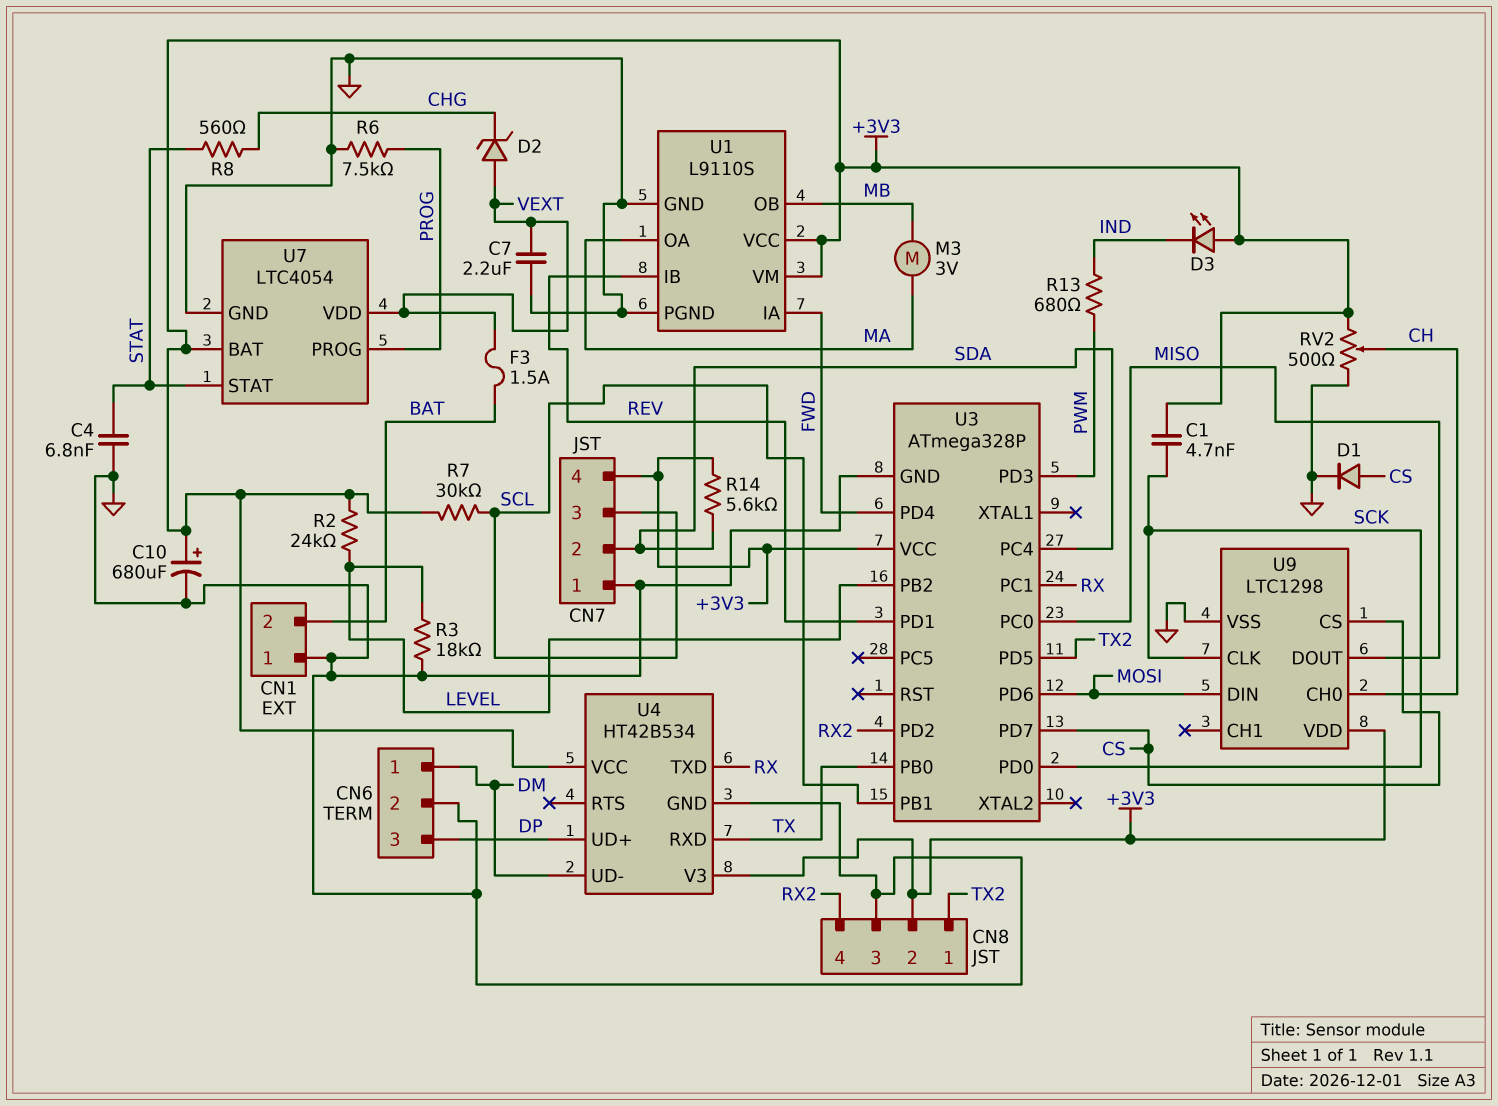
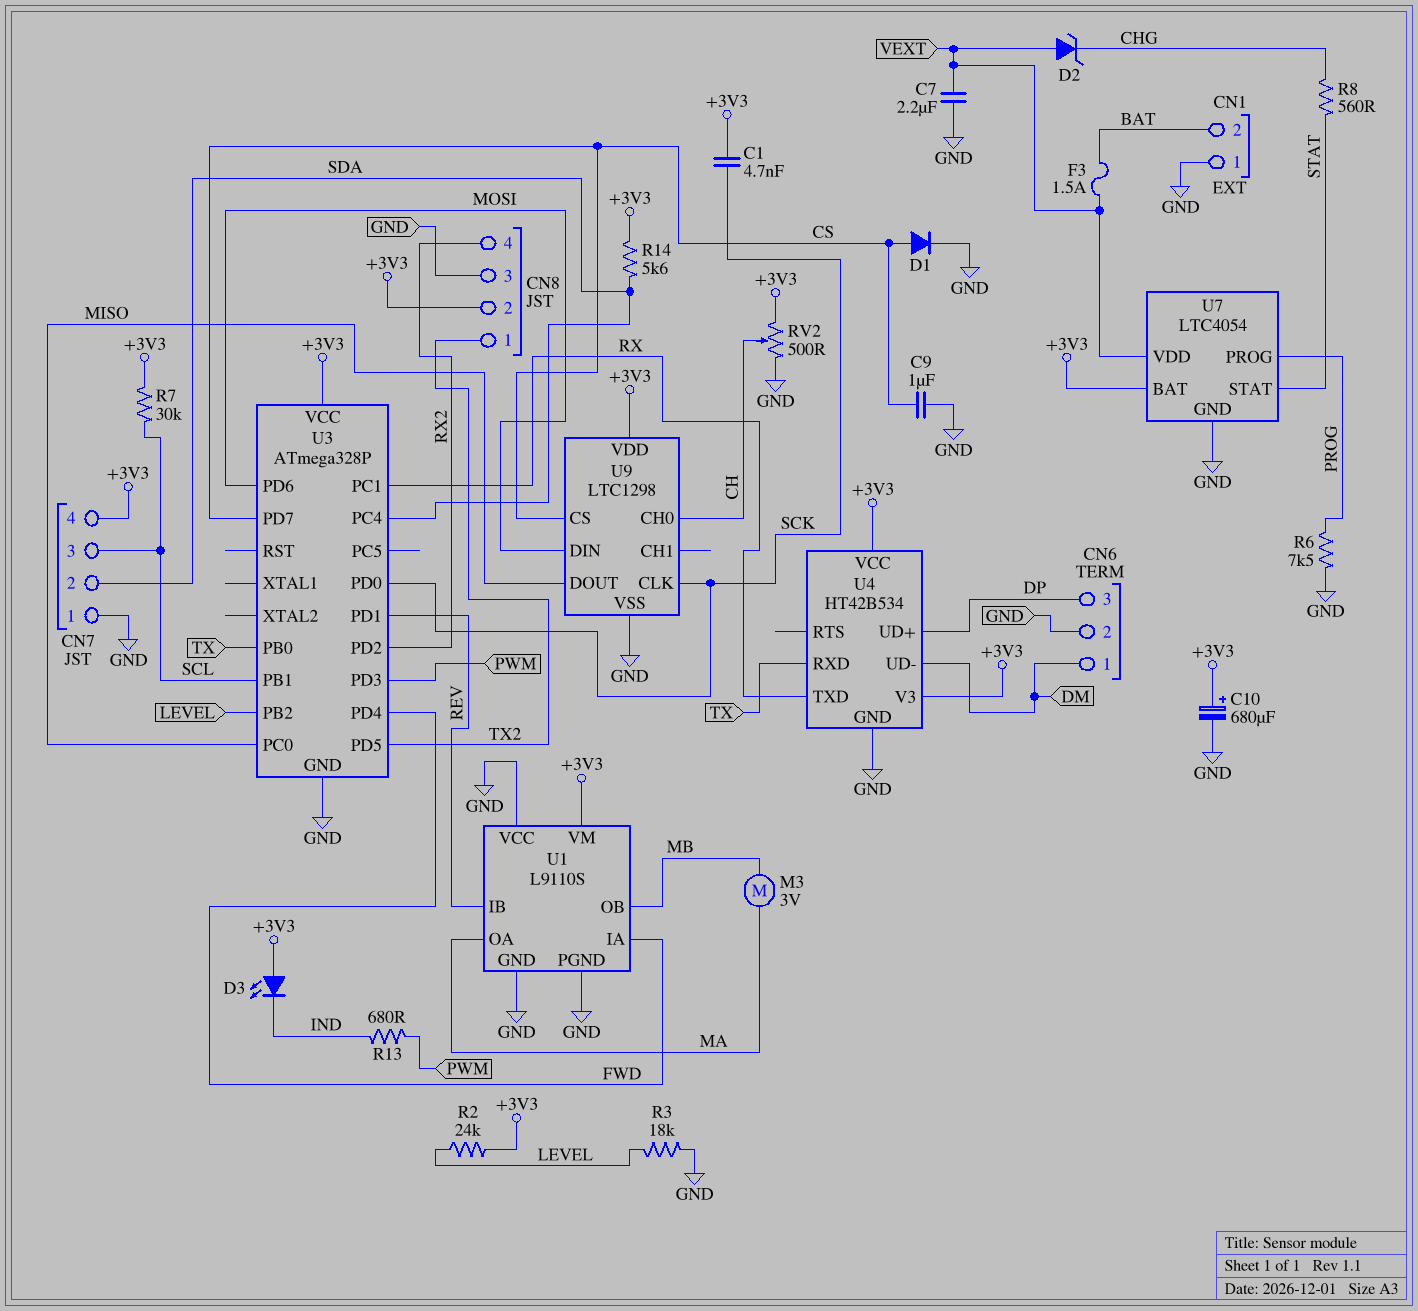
C4: 6.8nF (GND, STAT) -> none
C9: none -> 1uF (CS, GND)
U1 pin VCC: +3V3 -> GND

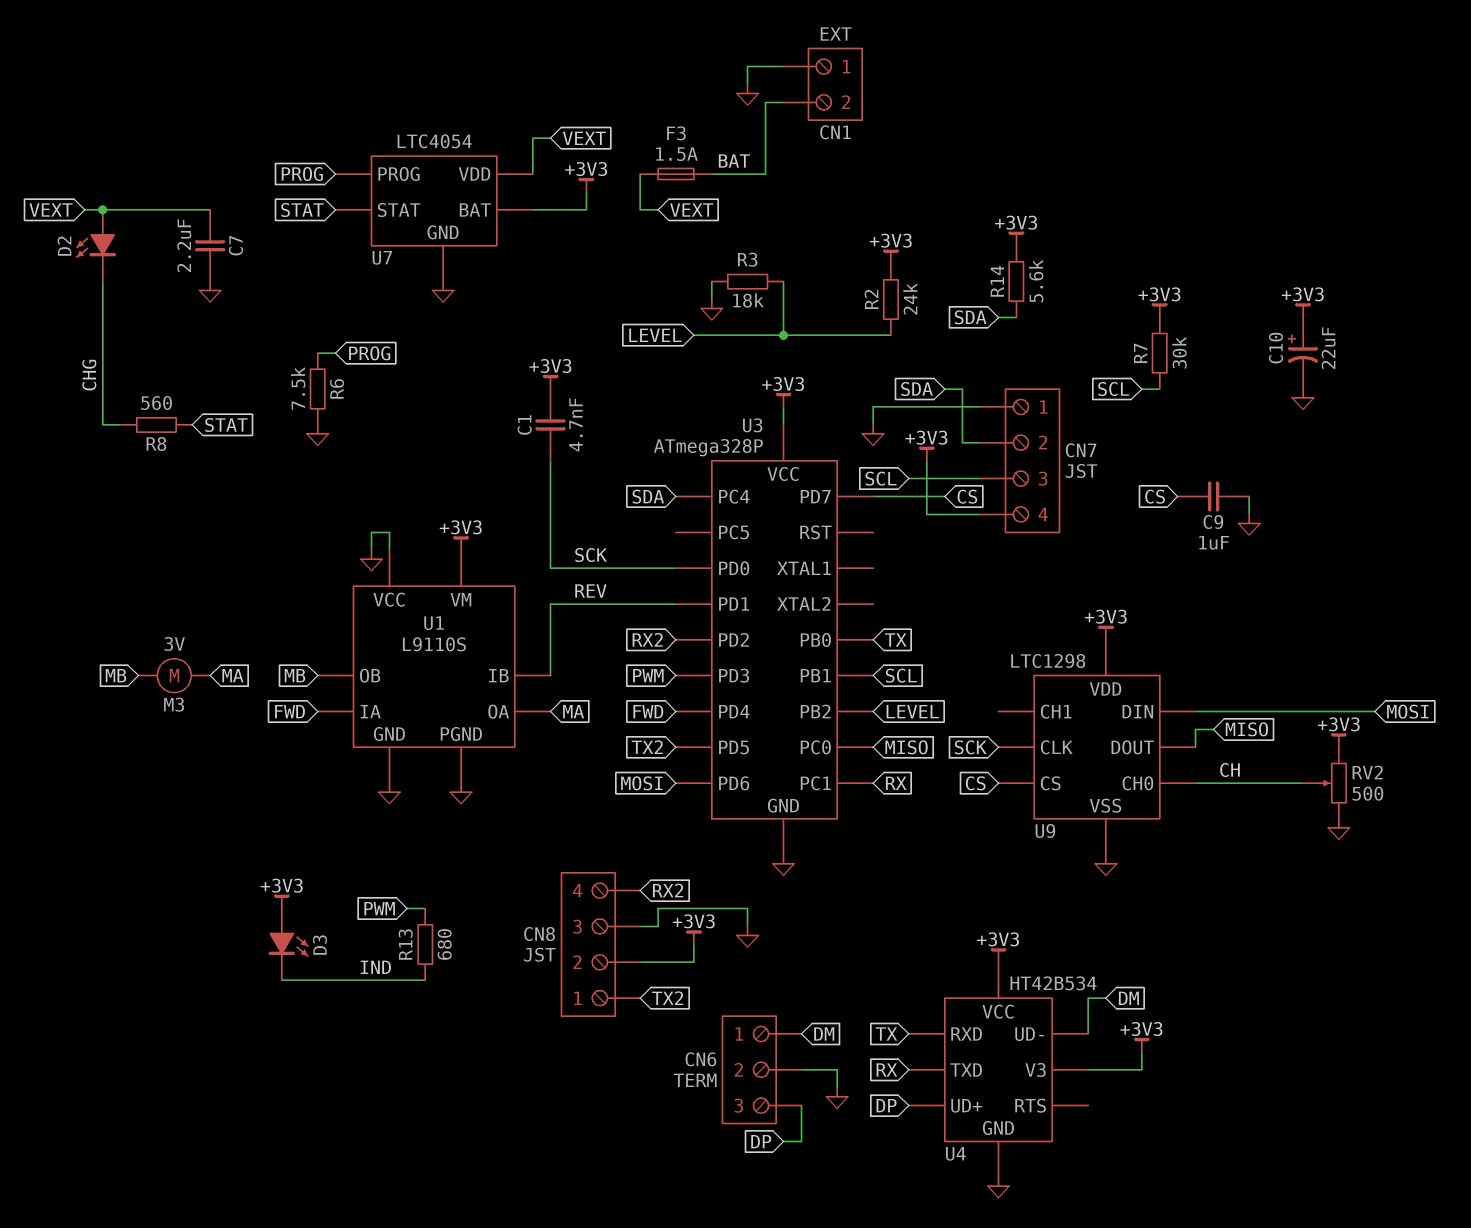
C10: 680uF (plus +3V3, minus GND) -> 22uF (plus +3V3, minus GND)
D1: diode (A CS, K GND) -> none
D2: zener (A VEXT, K CHG) -> LED (A VEXT, K CHG)

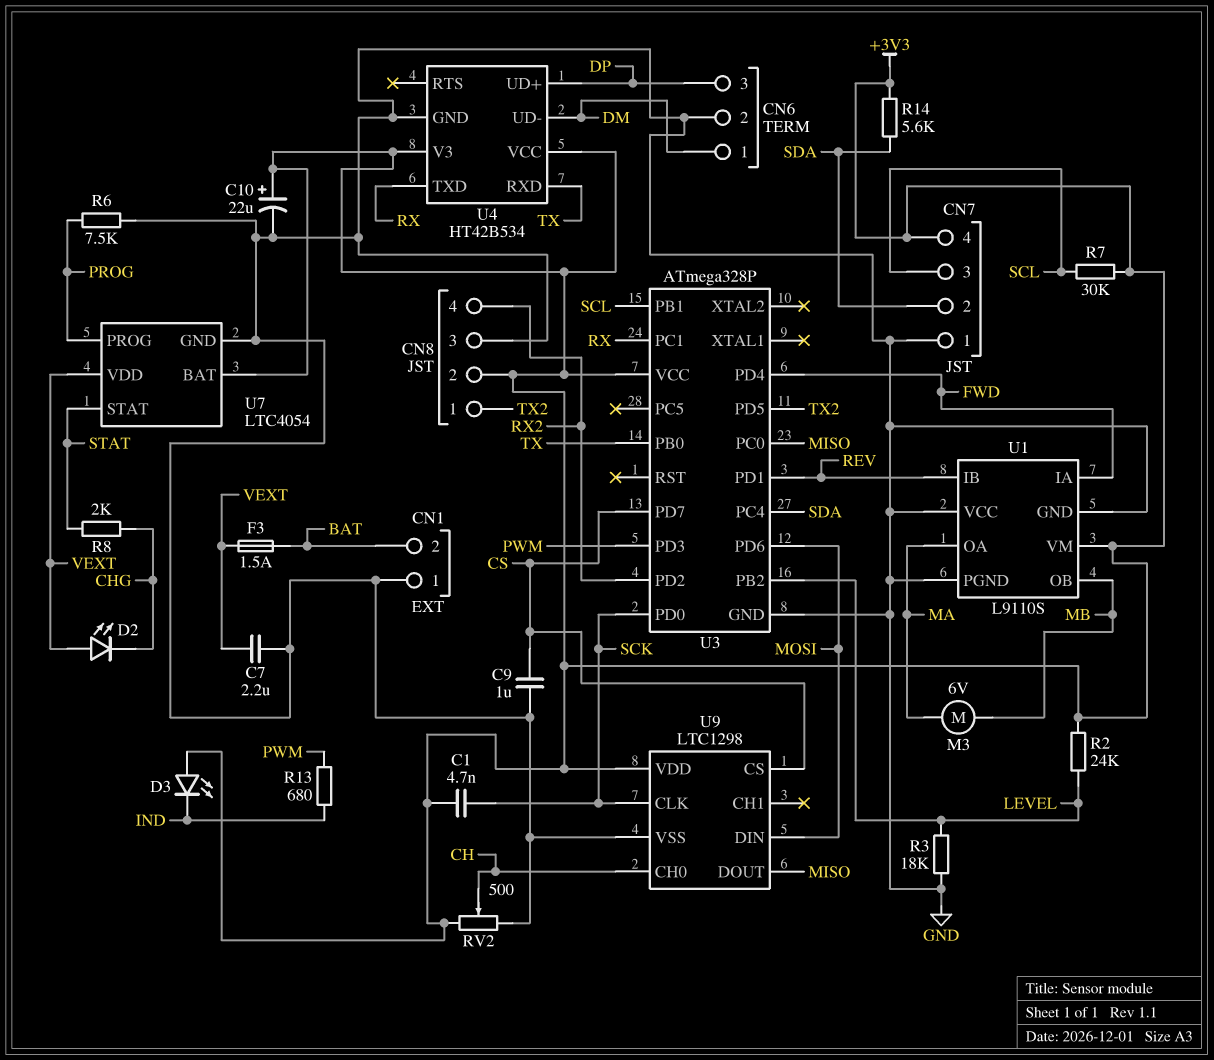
M3: motor 3V (MA, MB) -> motor 6V (MA, MB)
R8: 560 (CHG, STAT) -> 2k (CHG, STAT)

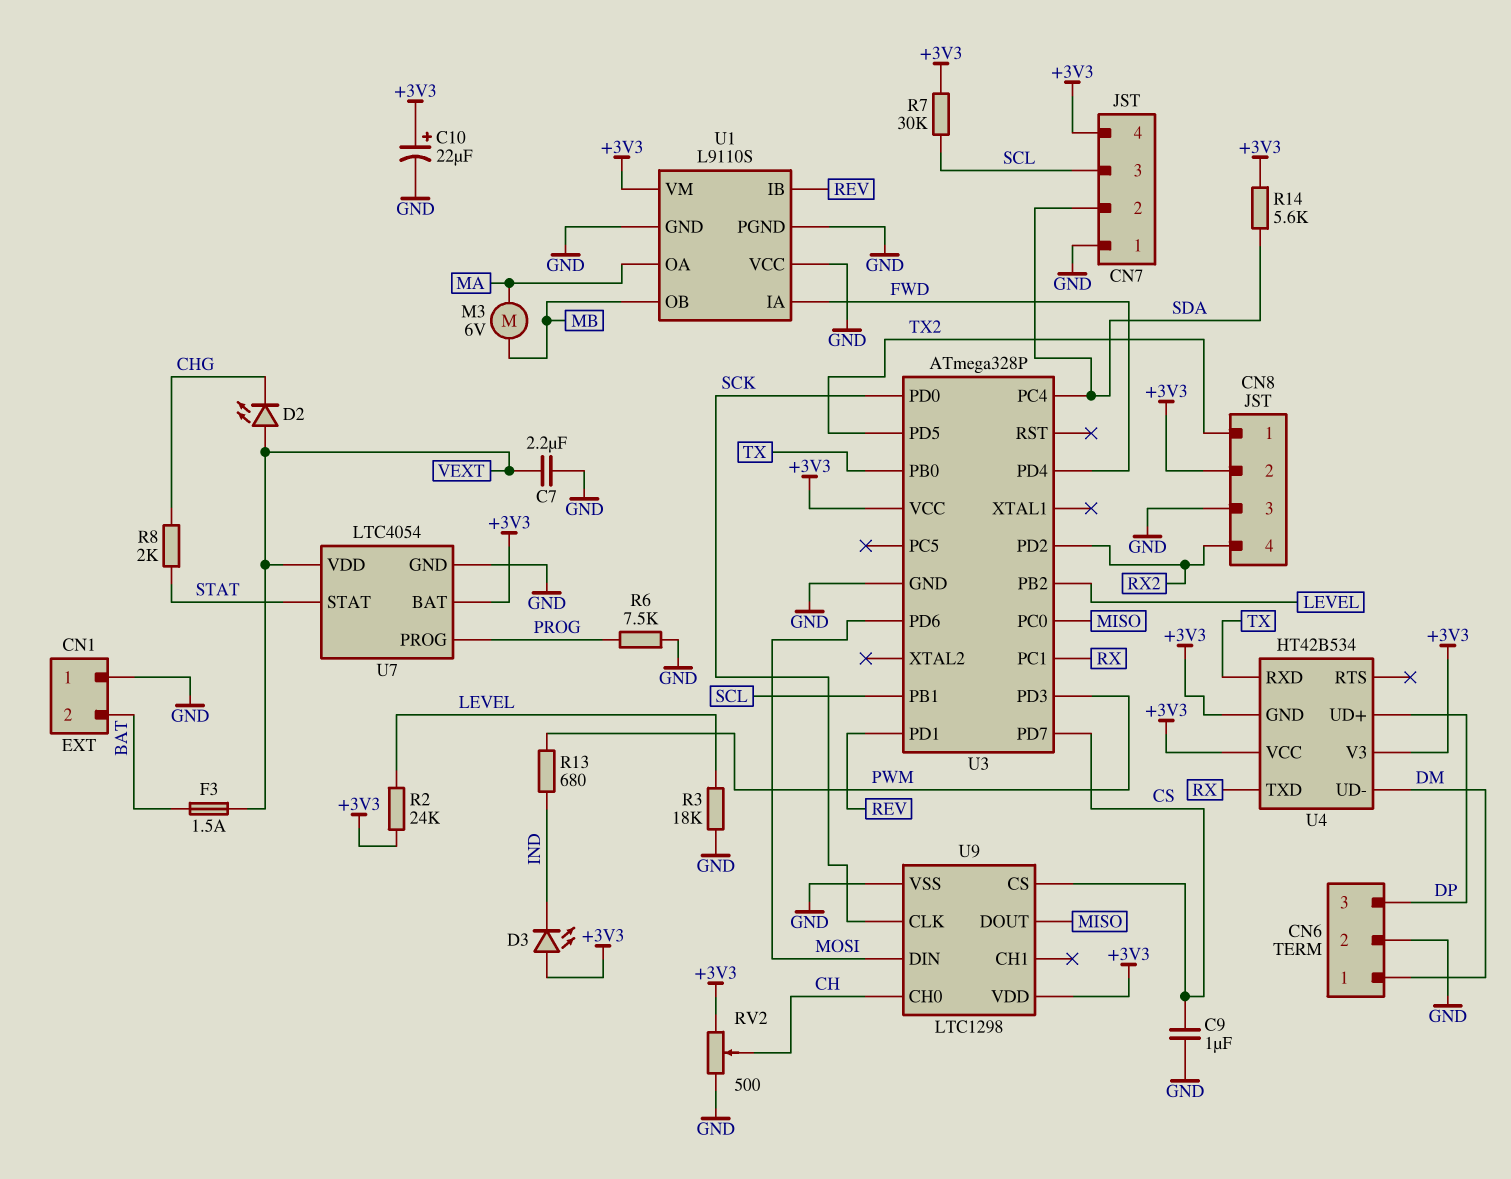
C1: 4.7nF (+3V3, SCK) -> none
U4 pin GND: GND -> +3V3

